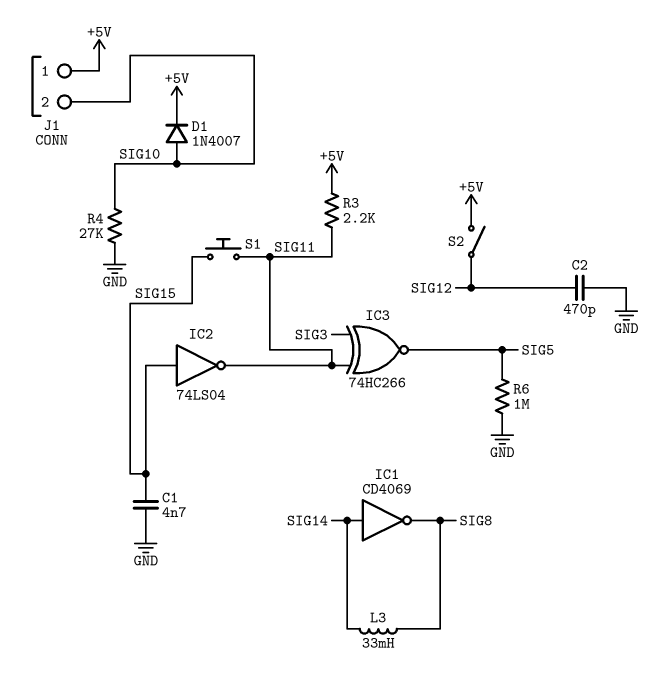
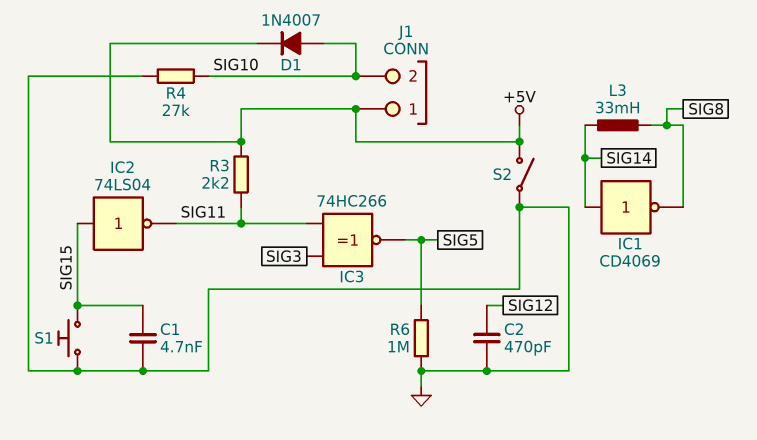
S1: button (SIG11, SIG15) -> button (GND, SIG15)
S2: switch (+5V, SIG12) -> switch (+5V, GND)

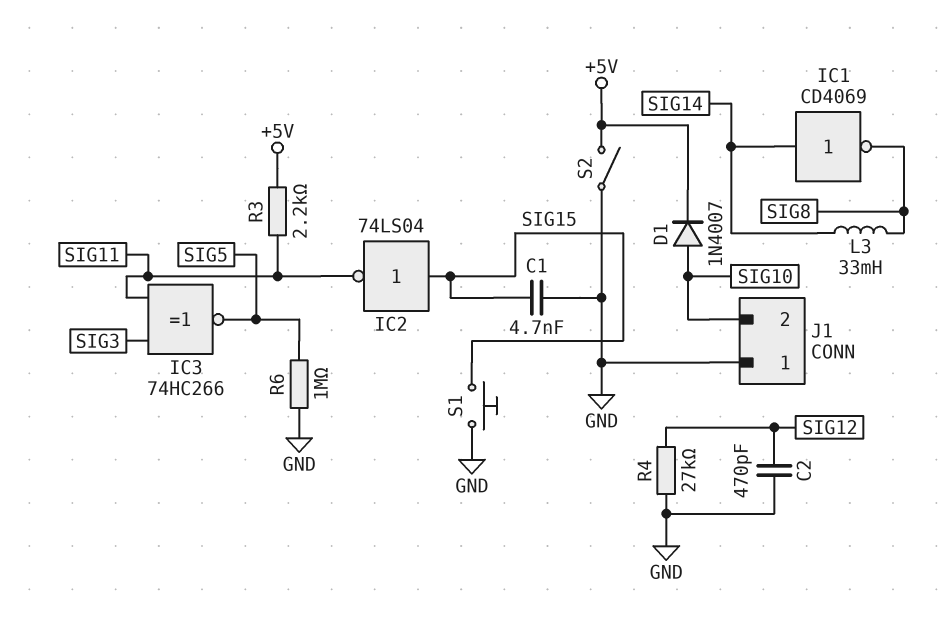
J1 pin 1: +5V -> GND
R4: 27k (GND, SIG10) -> 27k (GND, SIG12)

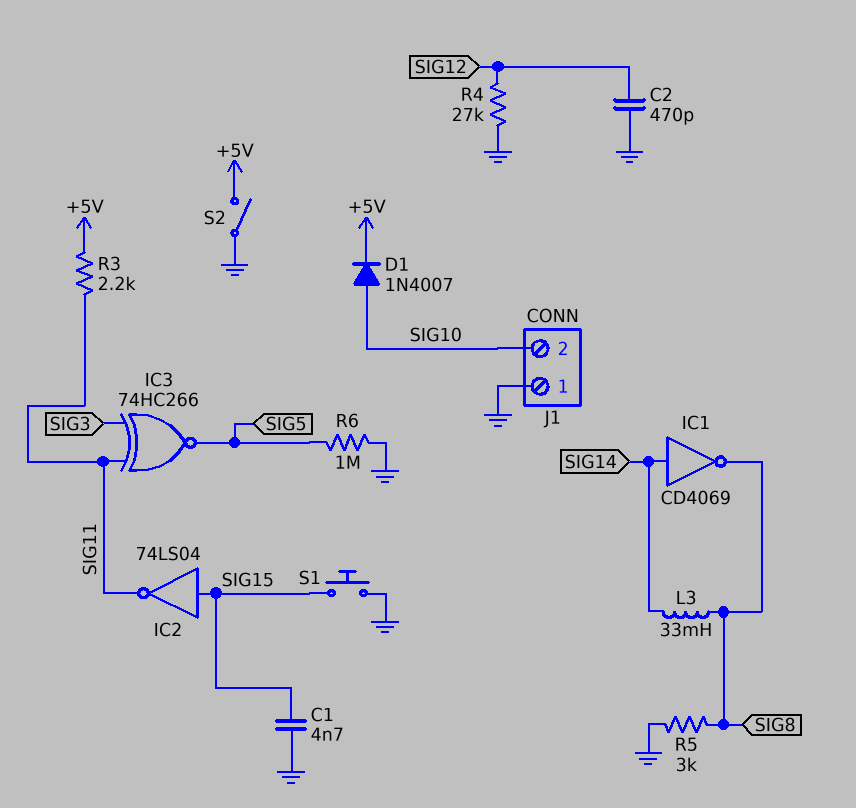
R5: none -> 3k (GND, SIG8)

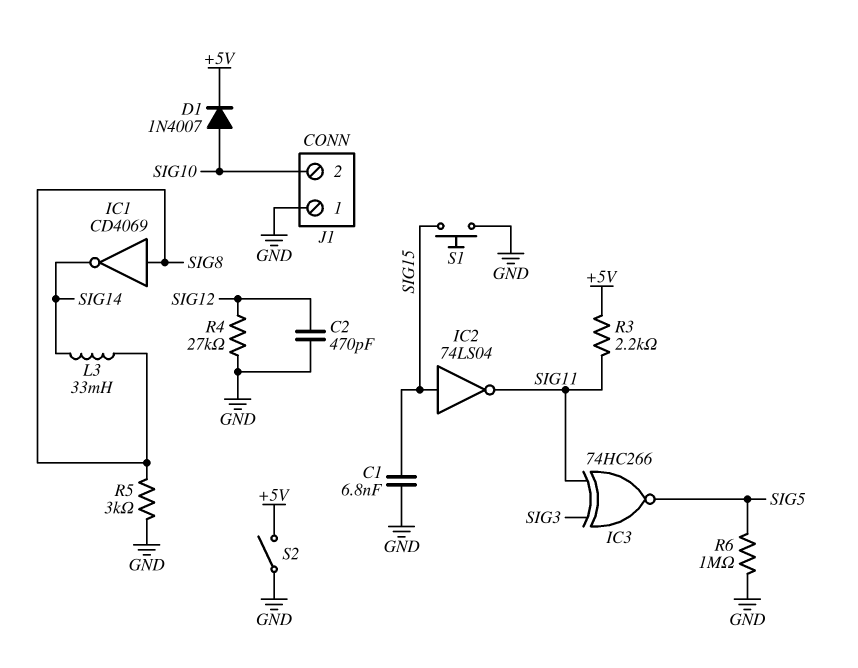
C1: 4.7nF (GND, SIG15) -> 6.8nF (GND, SIG15)
IC1: NOT CD4069 (in SIG14, out SIG8) -> NOT CD4069 (in SIG8, out SIG14)

